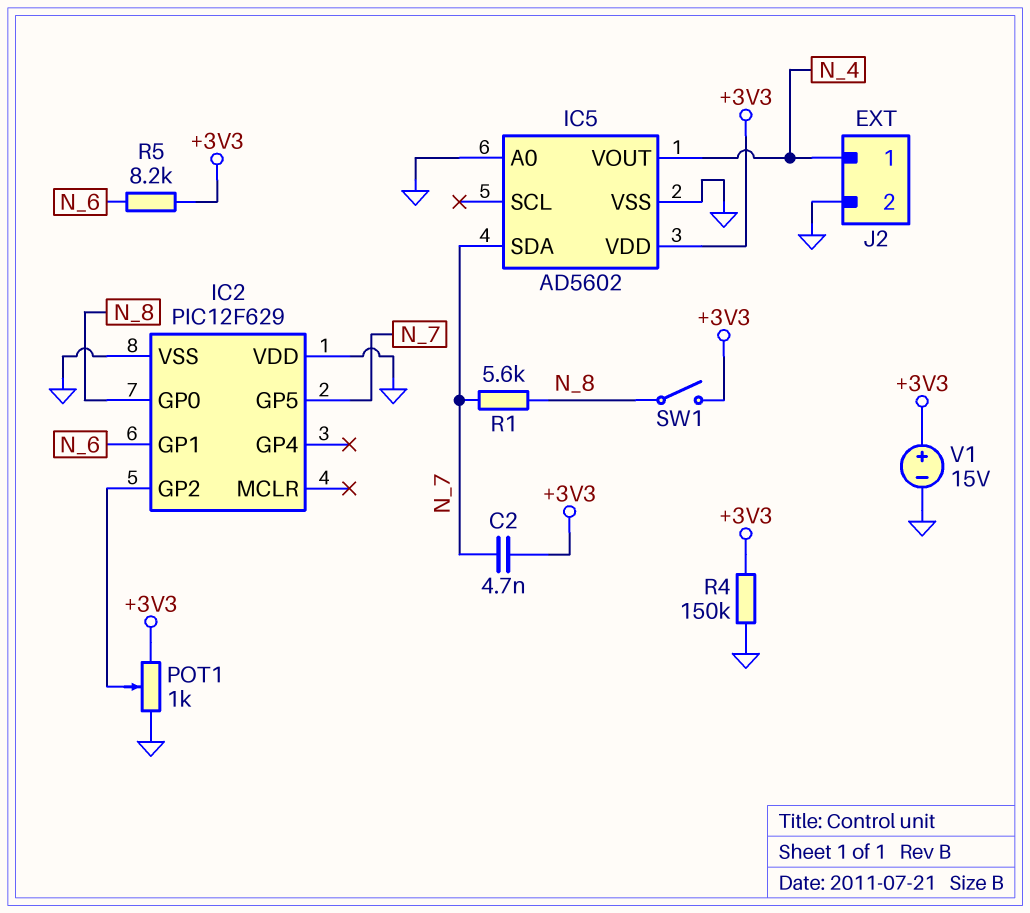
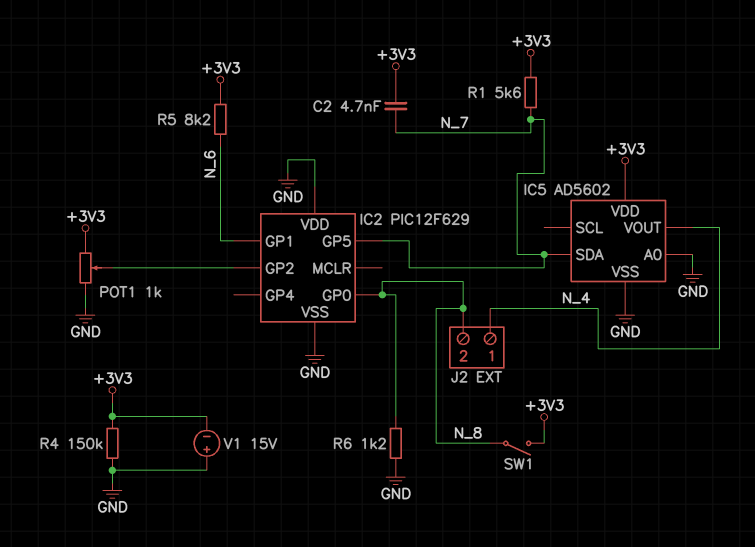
J2 pin 2: GND -> N_8
R1: 5.6k (N_7, N_8) -> 5.6k (+3V3, N_7)
R6: none -> 1.2k (GND, N_8)
V1: 15V (plus +3V3, minus GND) -> 15V (plus GND, minus +3V3)

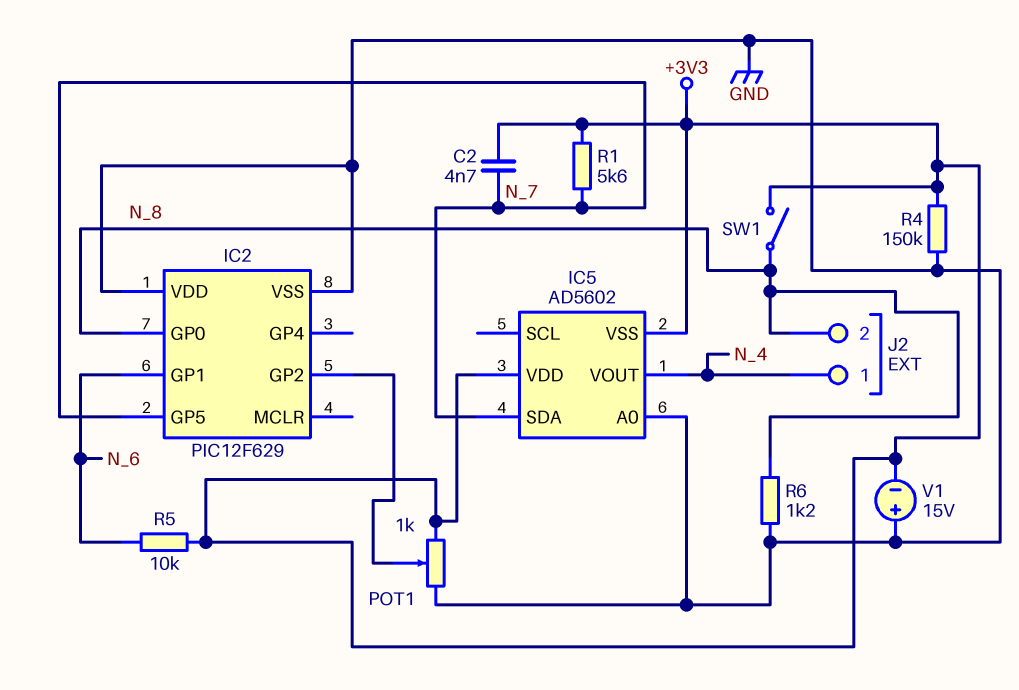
IC5 pin VSS: GND -> +3V3
R5: 8.2k (+3V3, N_6) -> 10k (+3V3, N_6)

